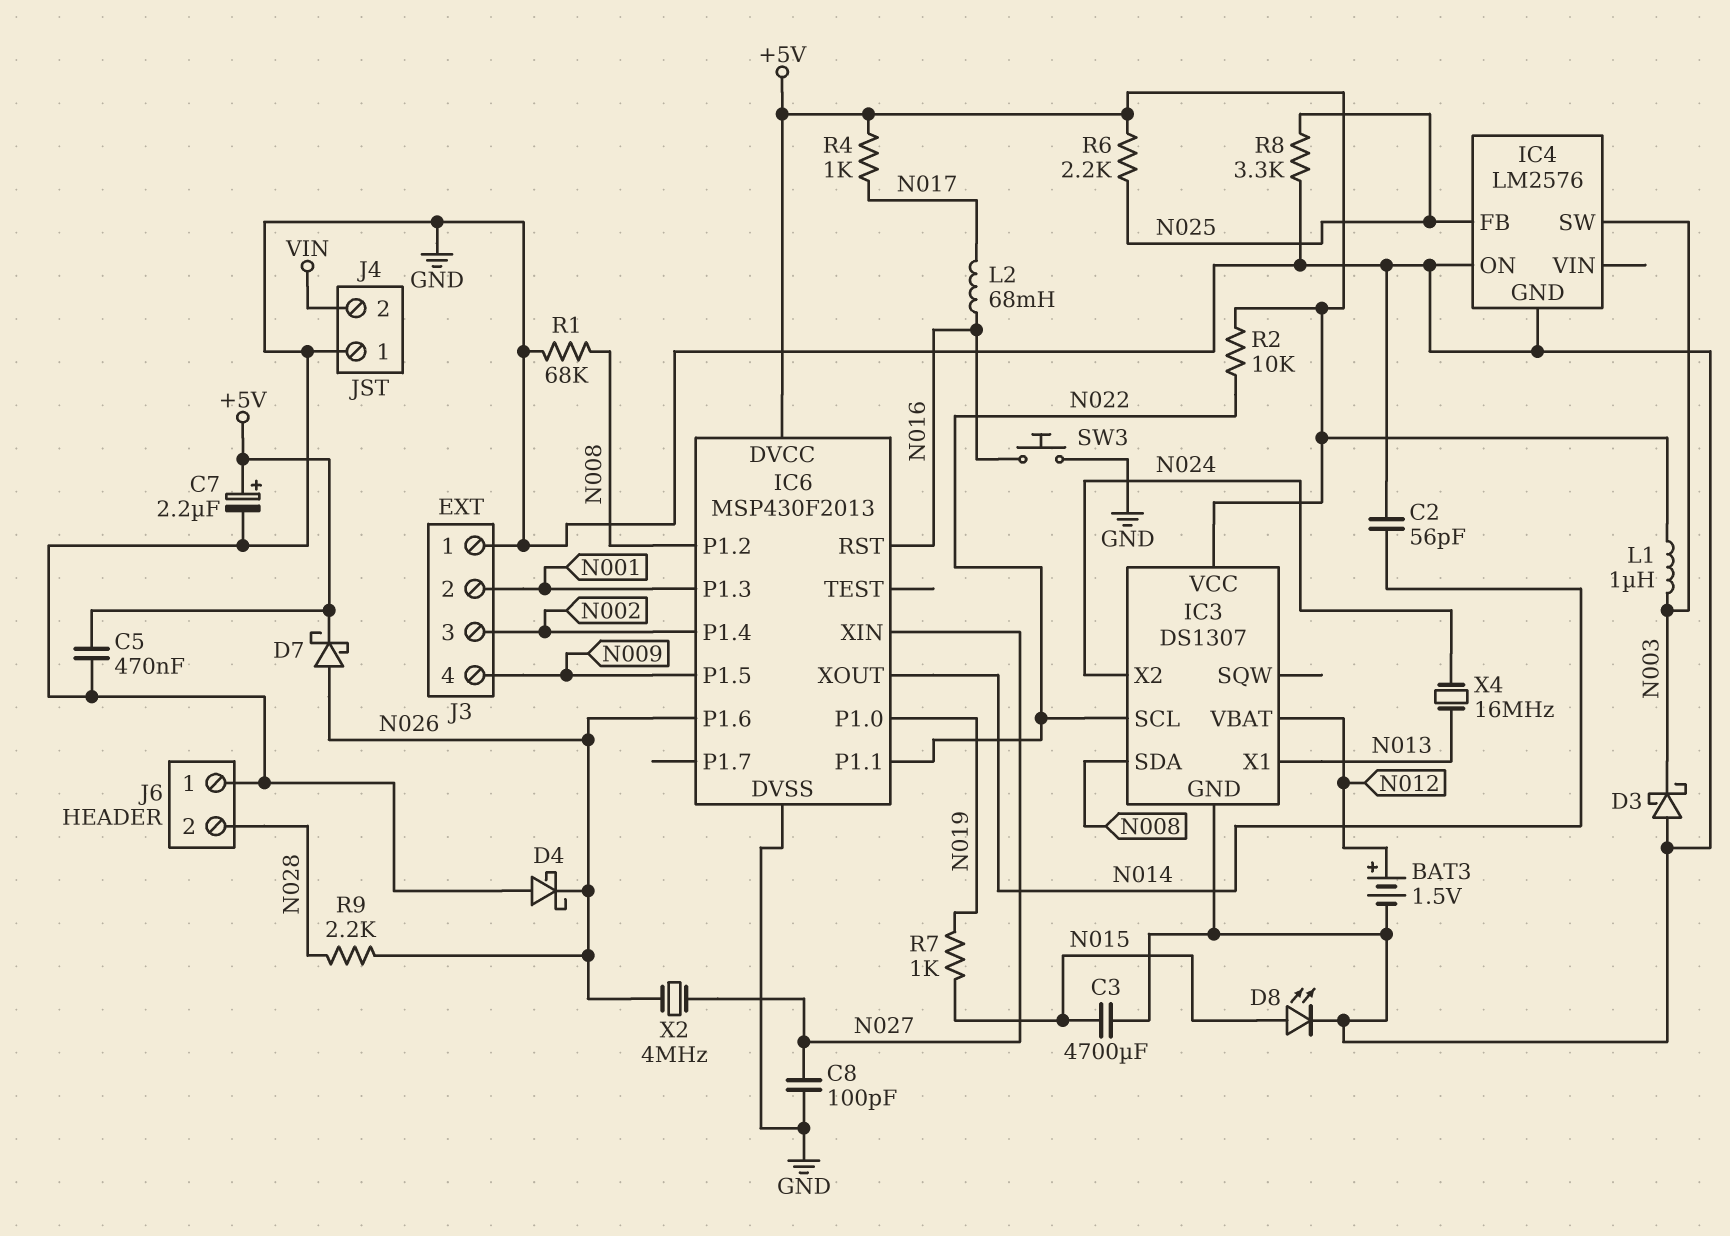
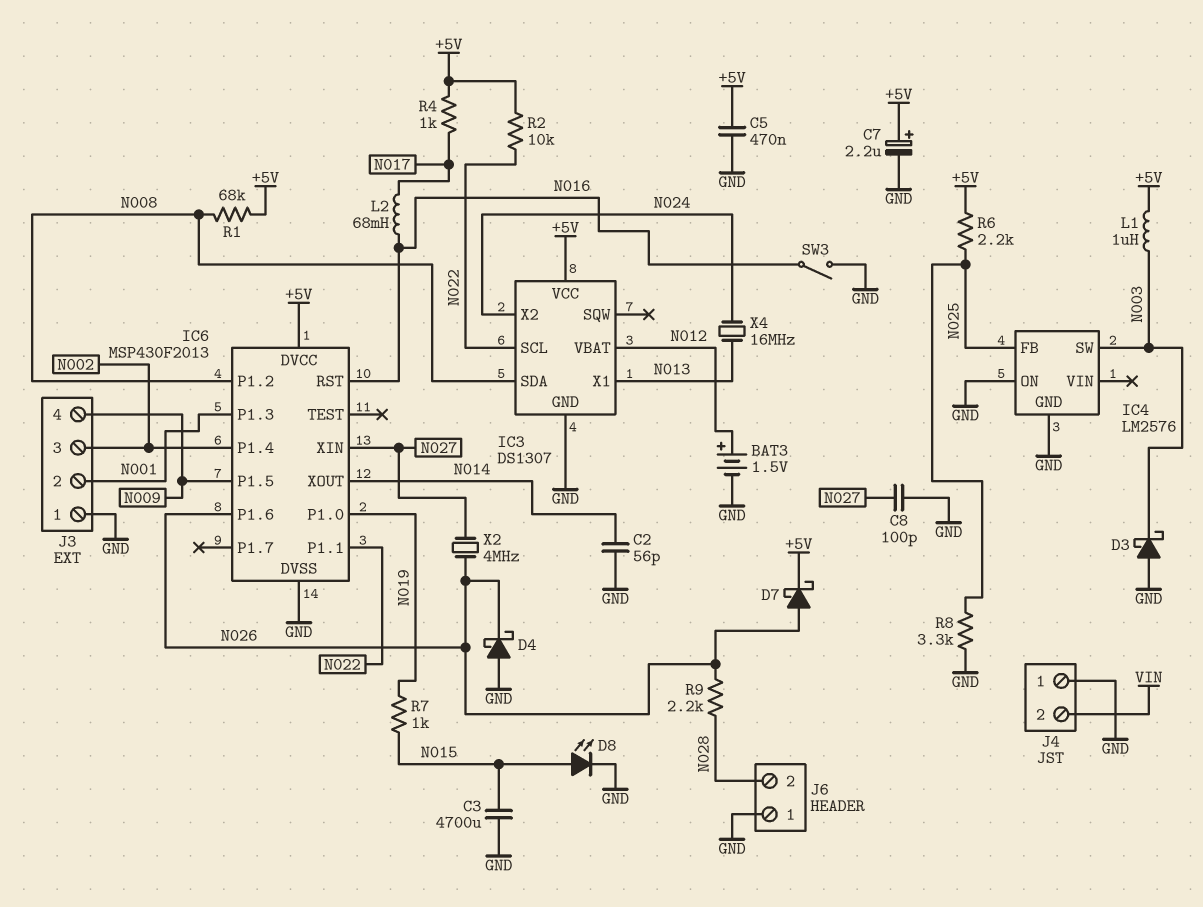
R1: 68k (GND, N008) -> 68k (+5V, N008)
SW3: button (GND, N016) -> switch (GND, N016)

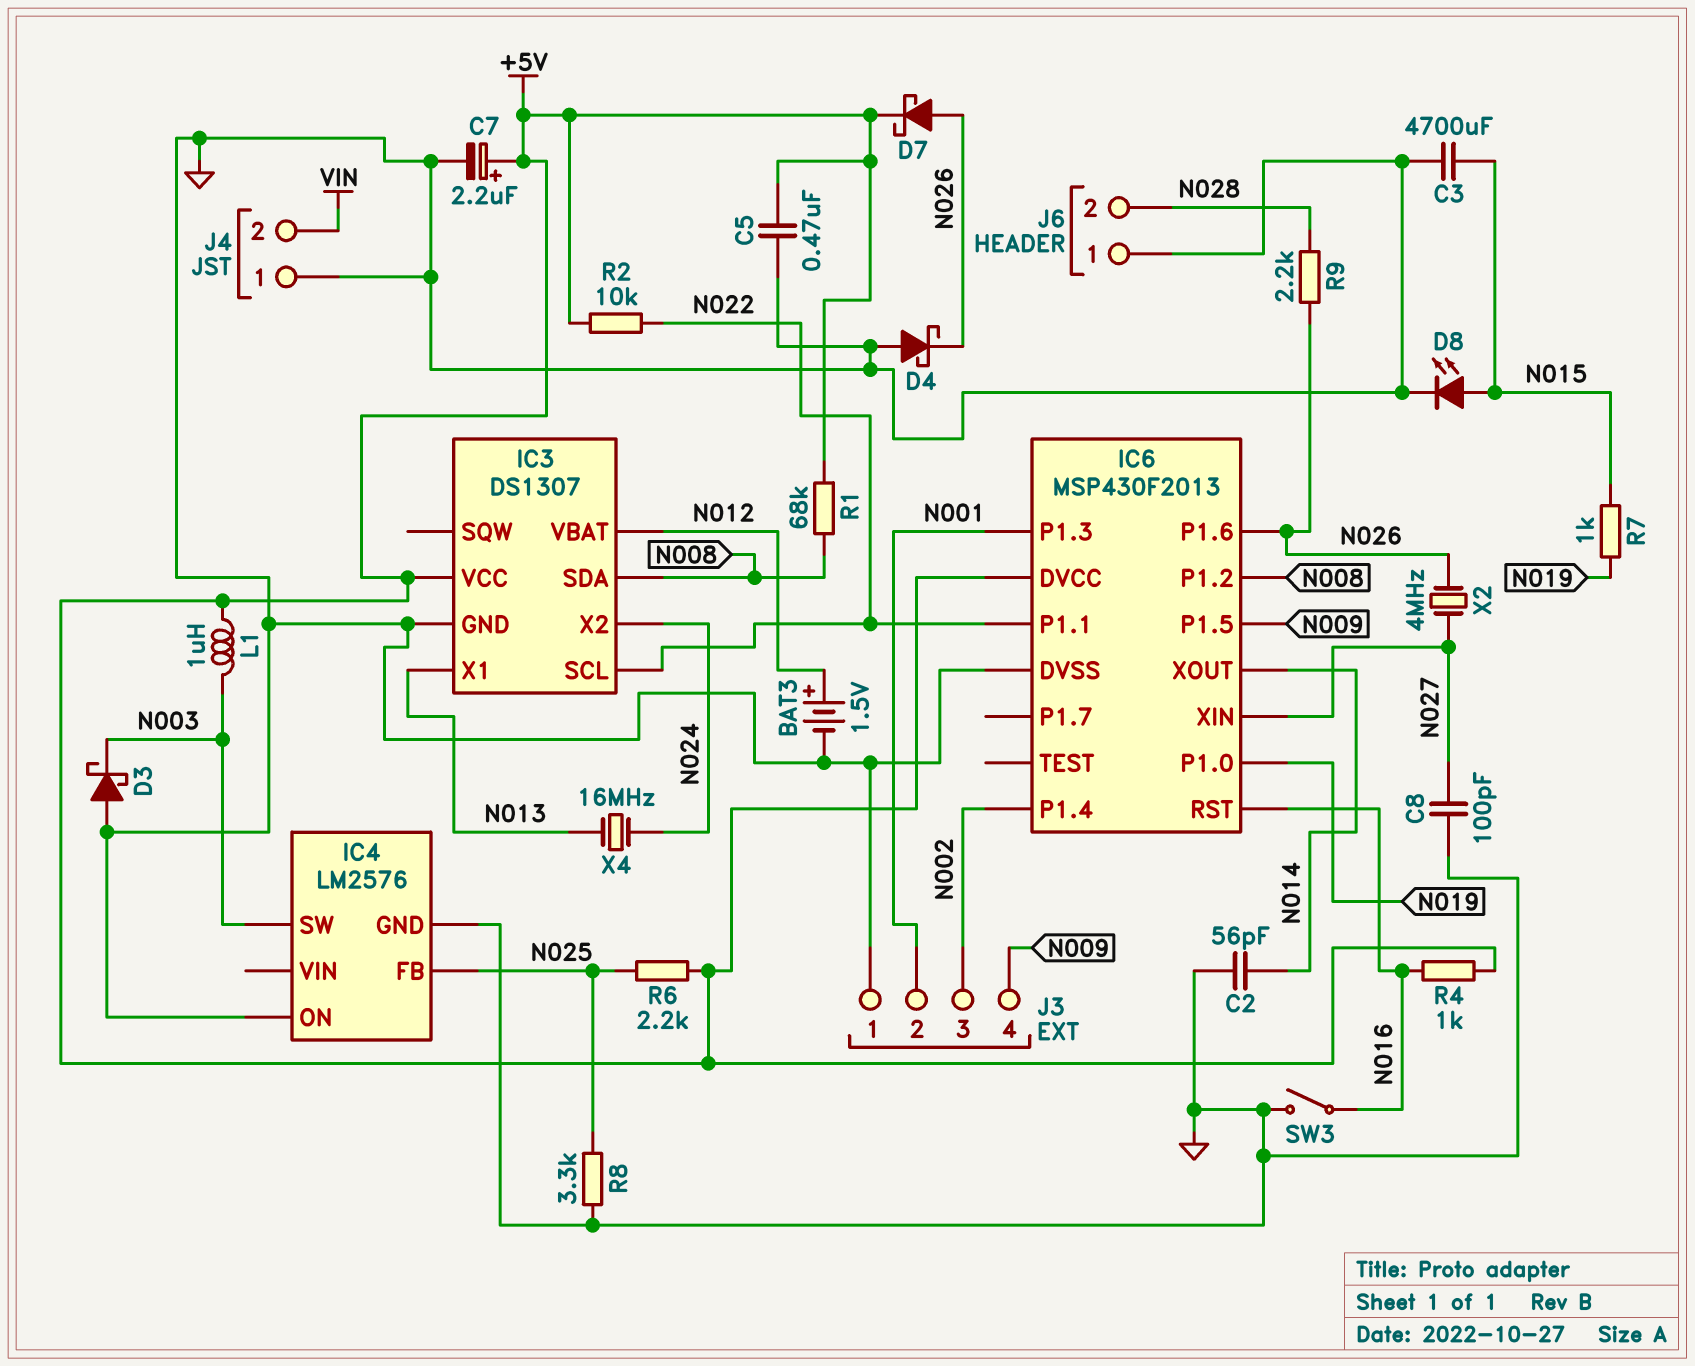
L2: 68mH (N016, N017) -> none
R4: 1k (+5V, N017) -> 1k (+5V, N016)

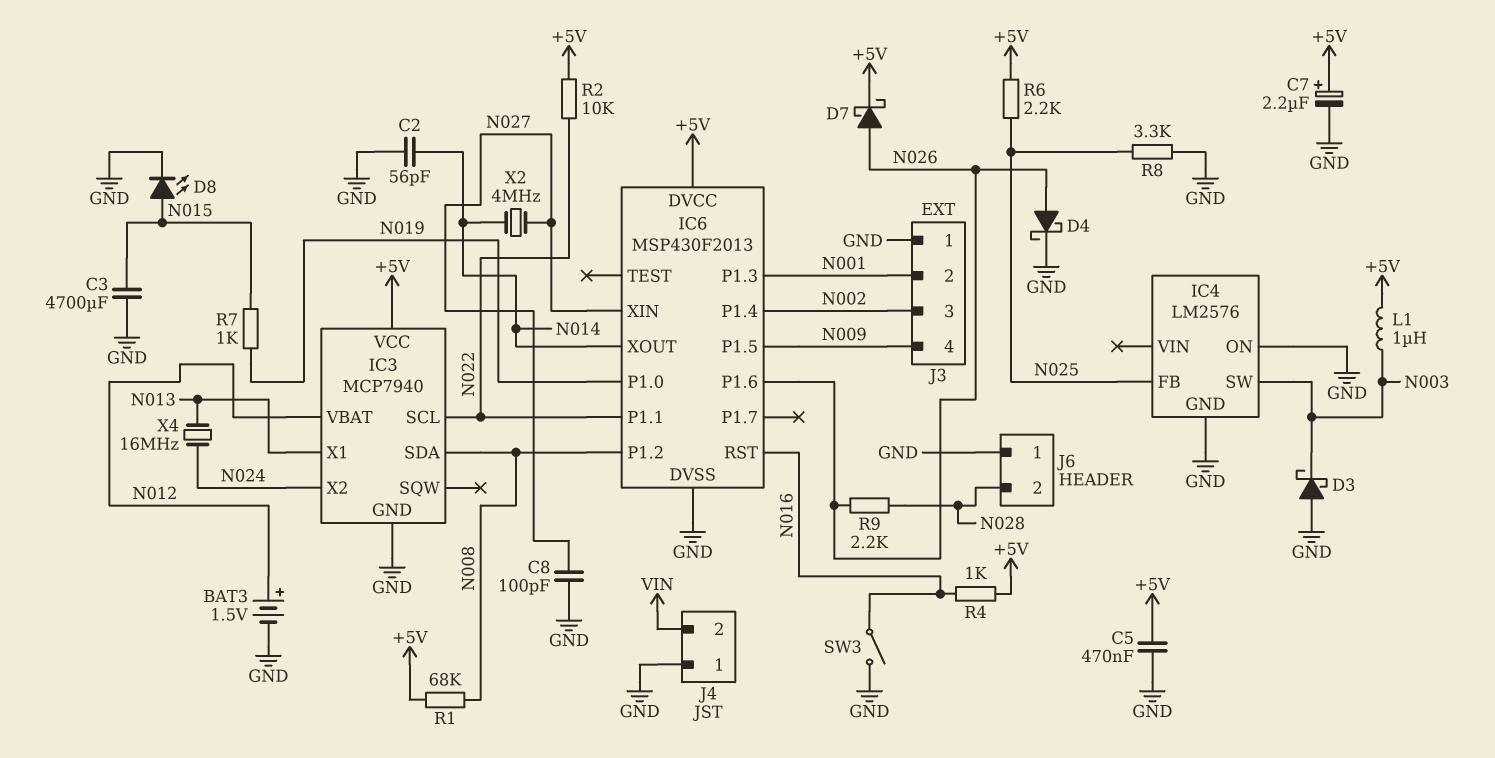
D4: schottky (A GND, K N026) -> schottky (A N026, K GND)
IC3: DS1307 -> MCP7940
X2: 4MHz (N026, N027) -> 4MHz (N014, N027)

